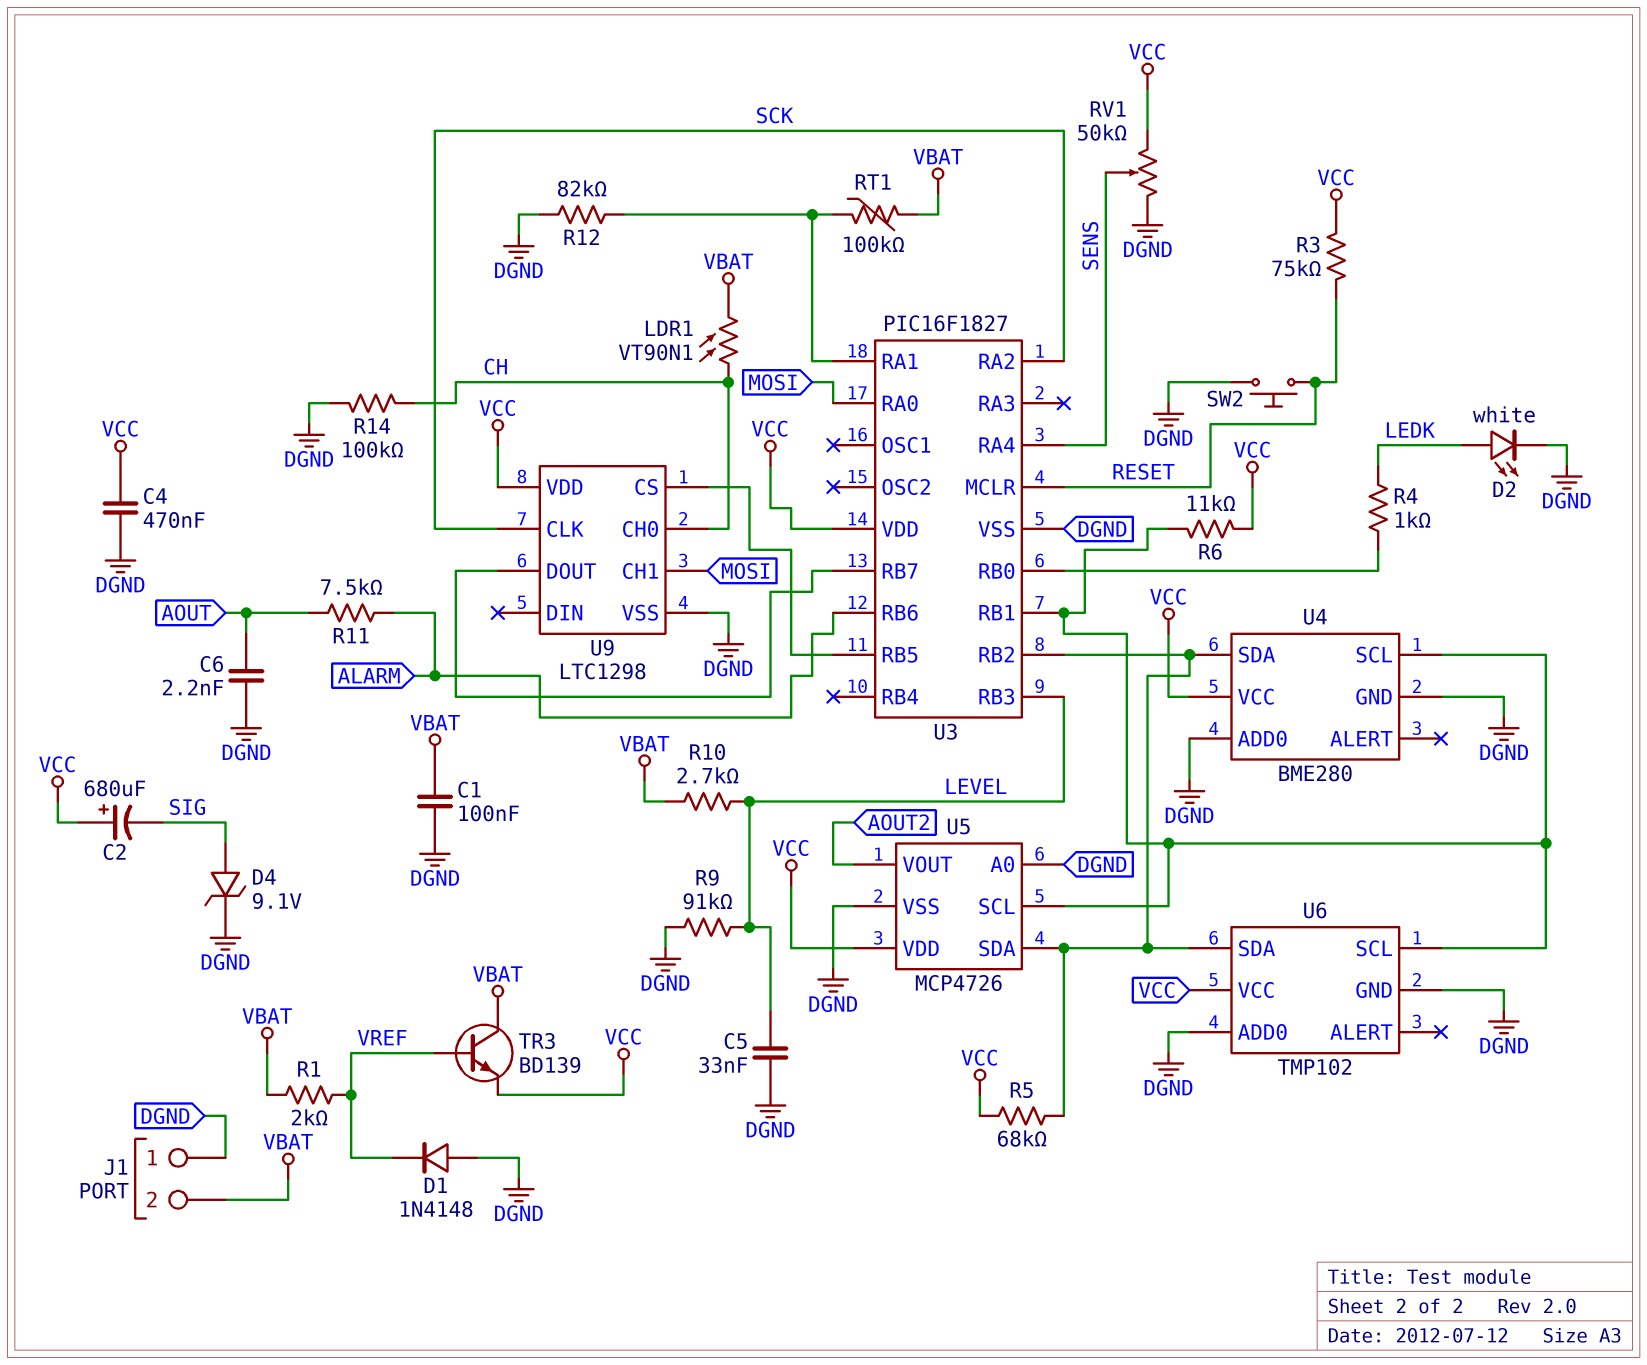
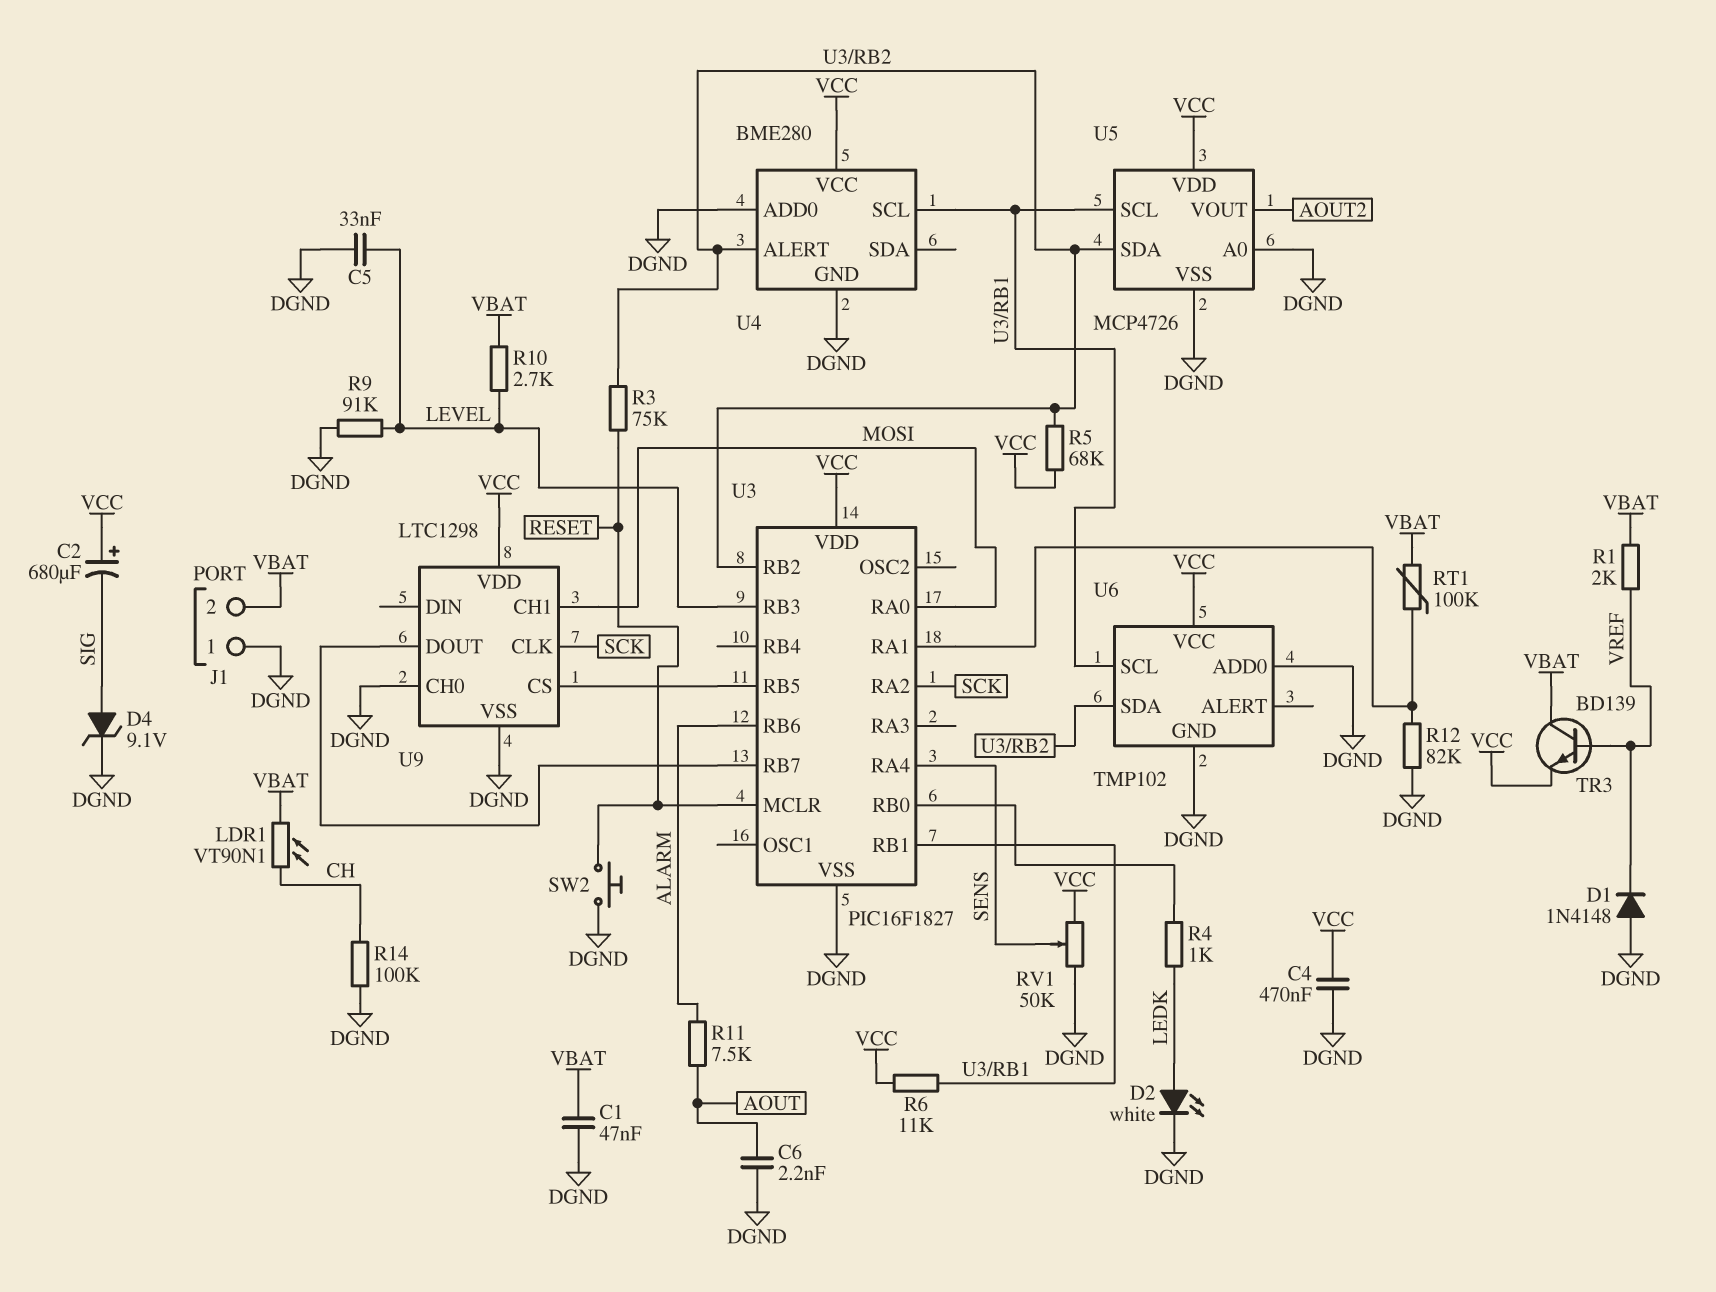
C1: 100nF (DGND, VBAT) -> 47nF (DGND, VBAT)
R3: 75k (RESET, VCC) -> 75k (RESET, U3/RB2)
U4 pin ALERT: none -> U3/RB2
U4 pin SDA: U3/RB2 -> none
U9 pin CH0: CH -> DGND

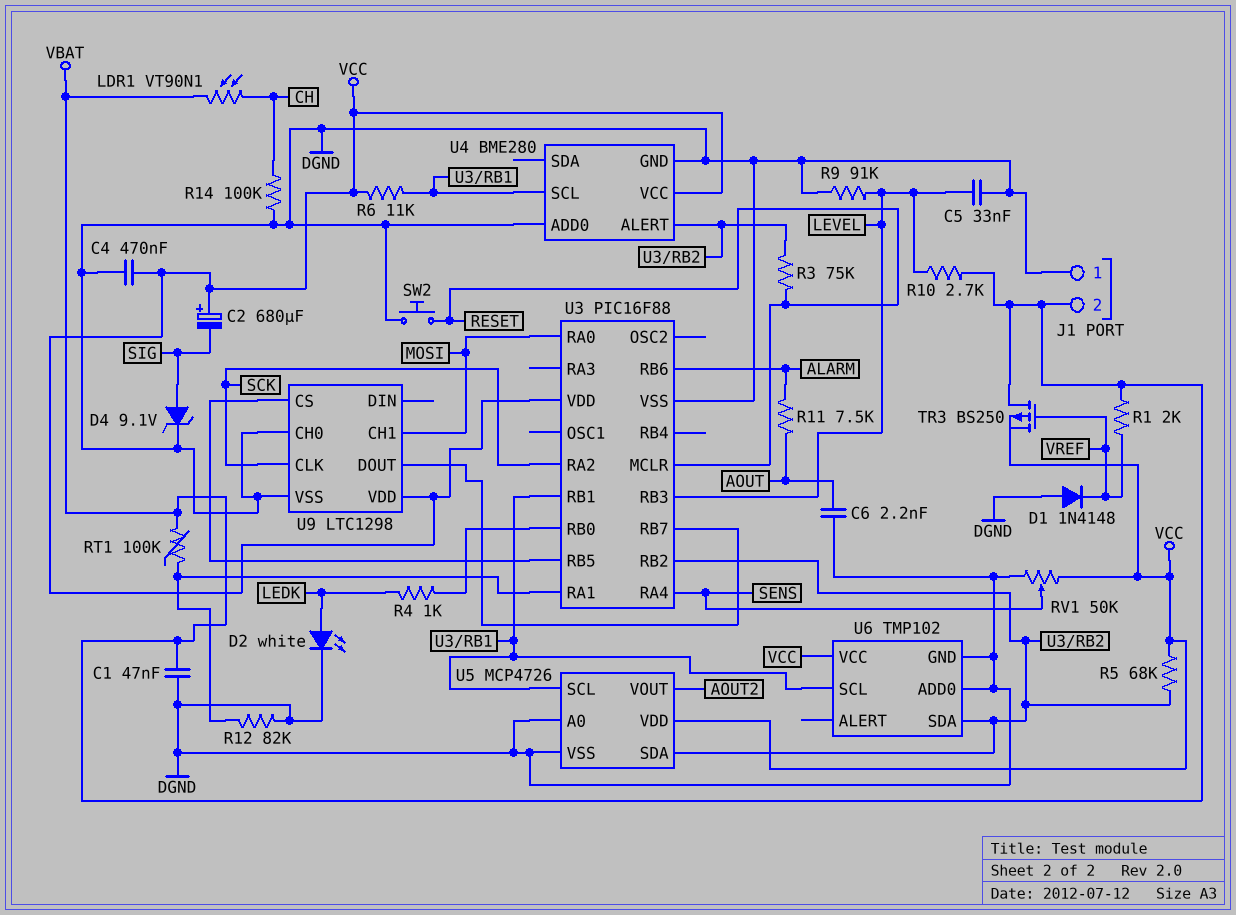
TR3: NPN BD139 (B VREF, C VBAT, E VCC) -> PMOS BS250 (G VREF, D VBAT, S VCC)
U3: PIC16F1827 -> PIC16F88

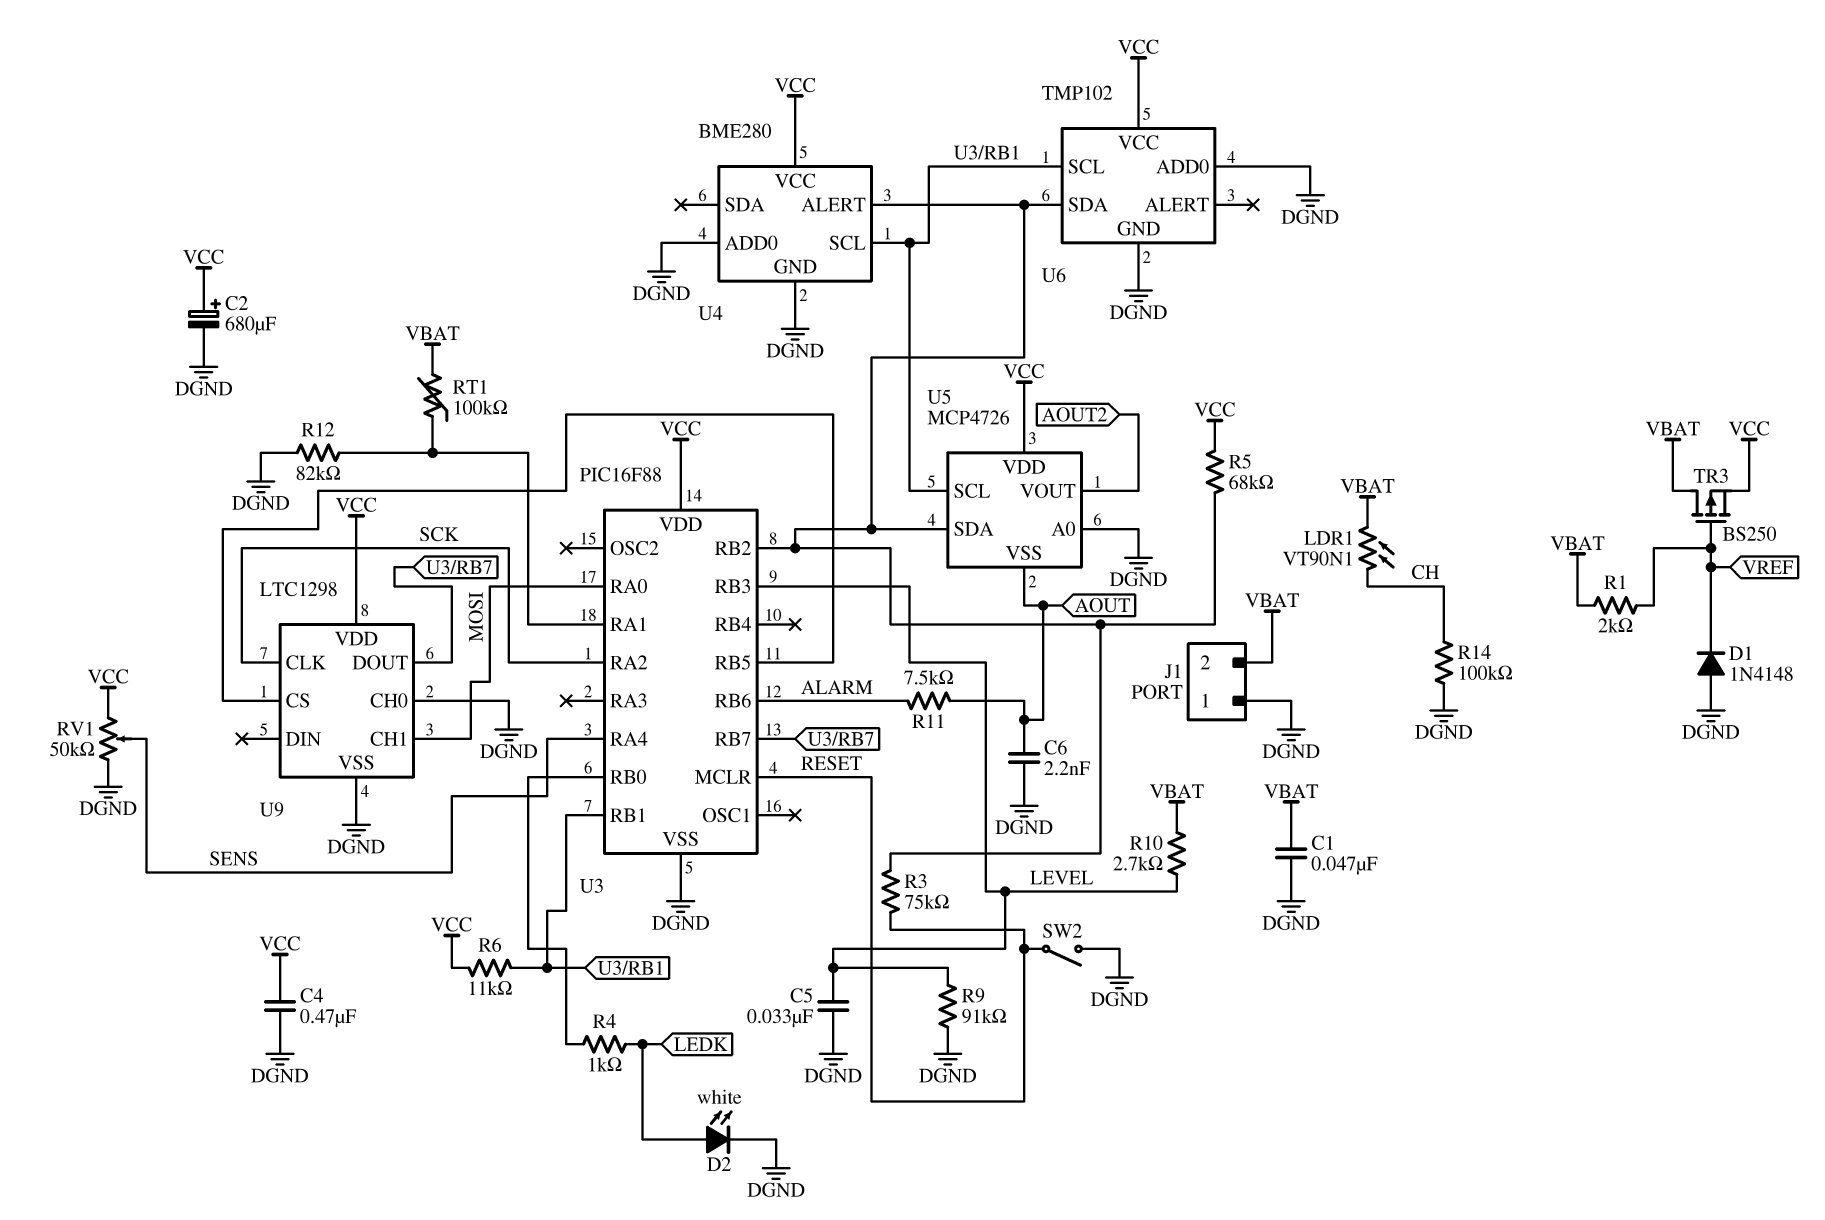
C2: 680uF (plus VCC, minus SIG) -> 680uF (plus VCC, minus DGND)
D4: zener 9.1V (A SIG, K DGND) -> none
SW2: button (DGND, RESET) -> switch (DGND, RESET)
U5 pin VSS: DGND -> AOUT

